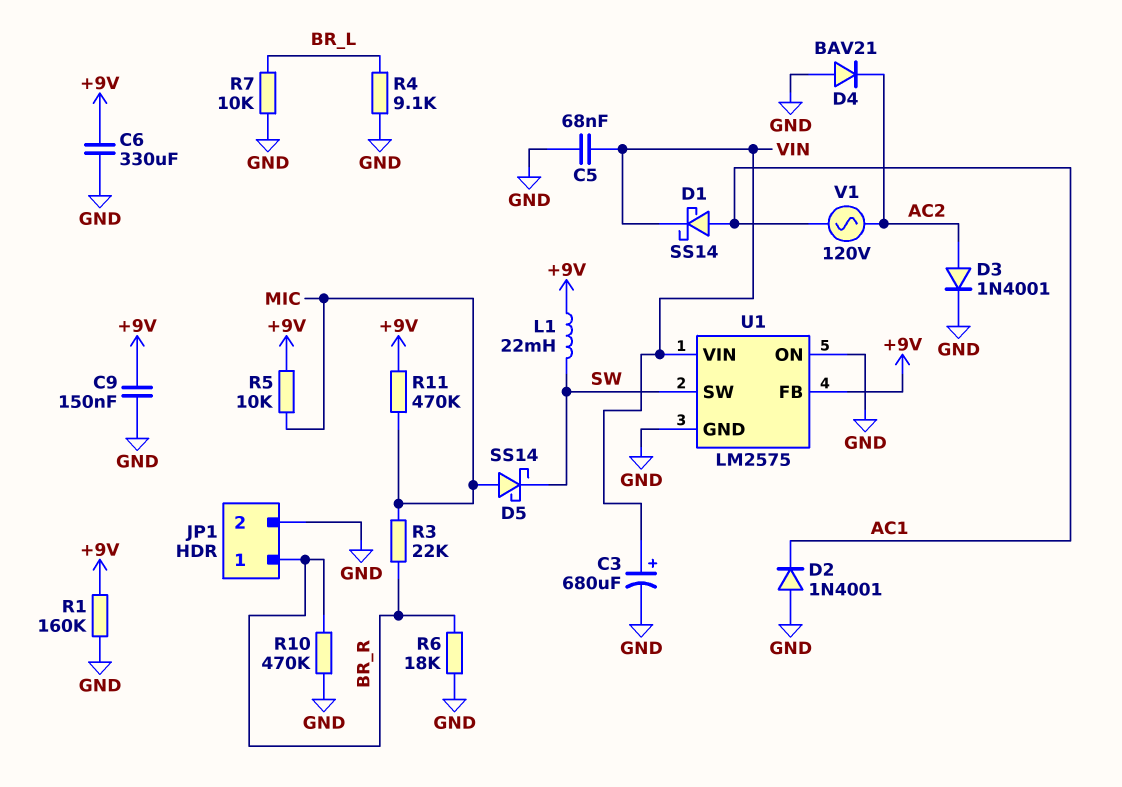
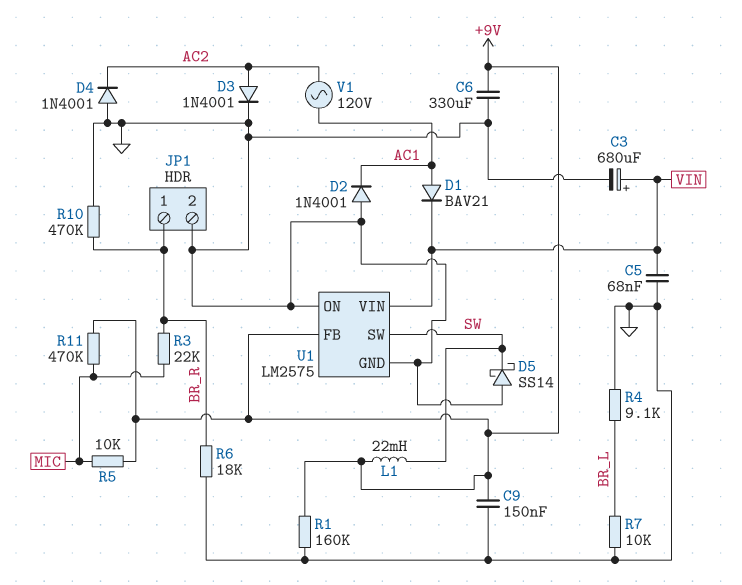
D1: schottky SS14 (A AC1, K VIN) -> diode BAV21 (A AC1, K VIN)
D4: diode BAV21 (A GND, K AC2) -> diode 1N4001 (A GND, K AC2)
D5: schottky SS14 (A MIC, K SW) -> schottky SS14 (A GND, K SW)

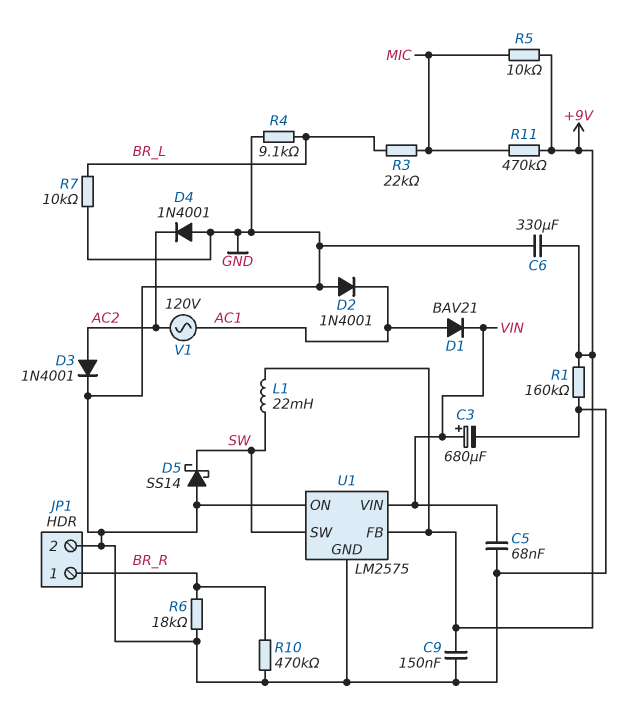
R3: 22k (BR_R, MIC) -> 22k (BR_L, MIC)

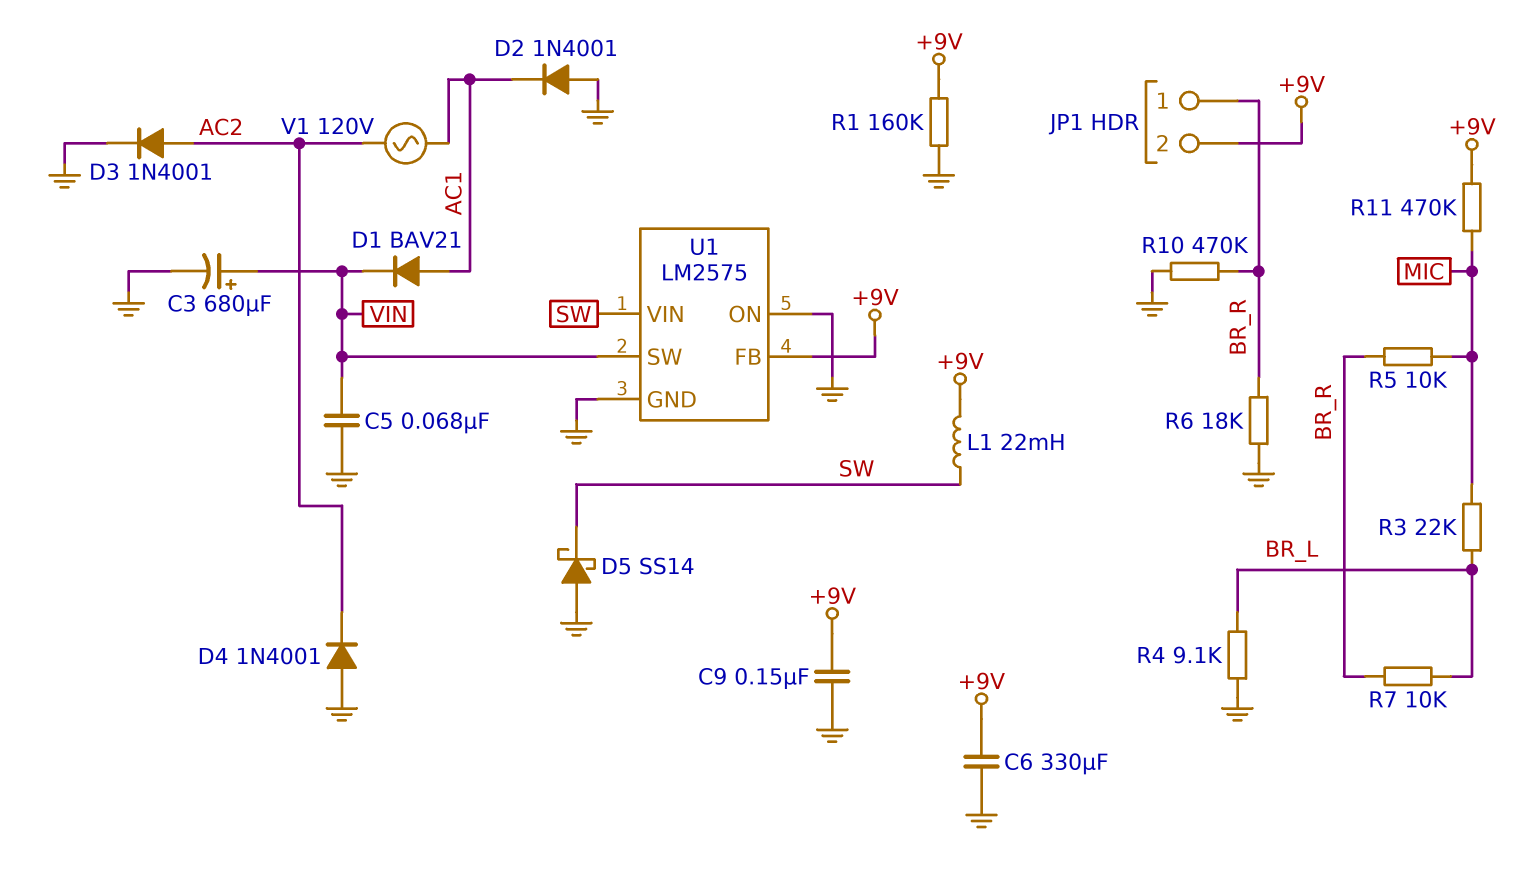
JP1 pin 2: GND -> +9V
R5: 10k (+9V, MIC) -> 10k (BR_R, MIC)
R7: 10k (BR_L, GND) -> 10k (BR_L, BR_R)
U1 pin SW: SW -> VIN
U1 pin VIN: VIN -> SW

